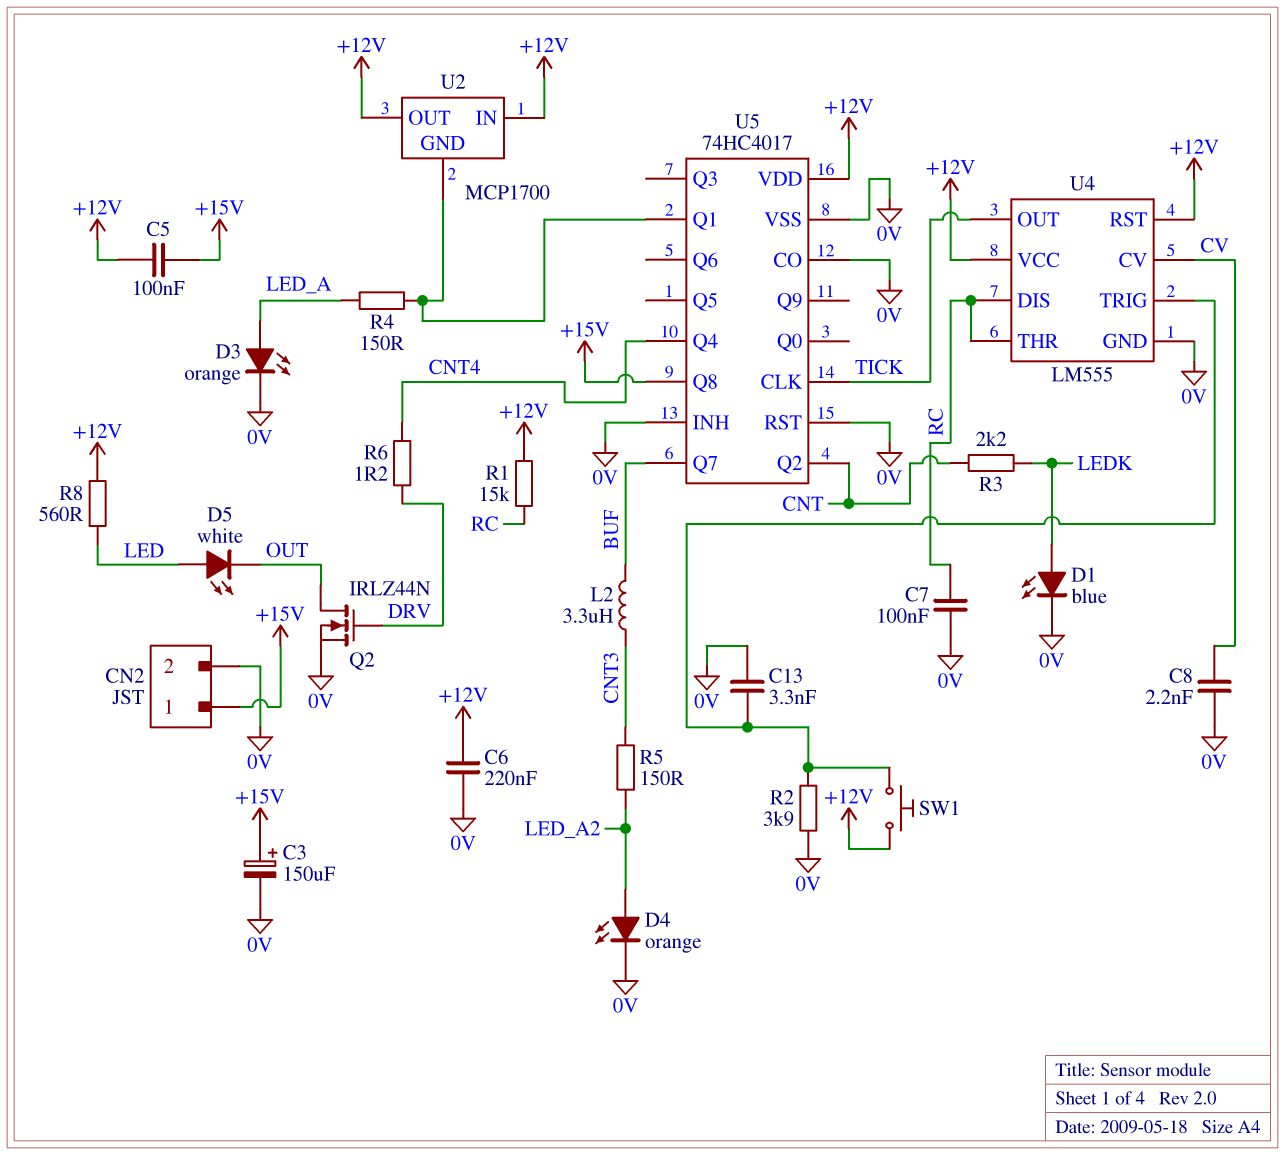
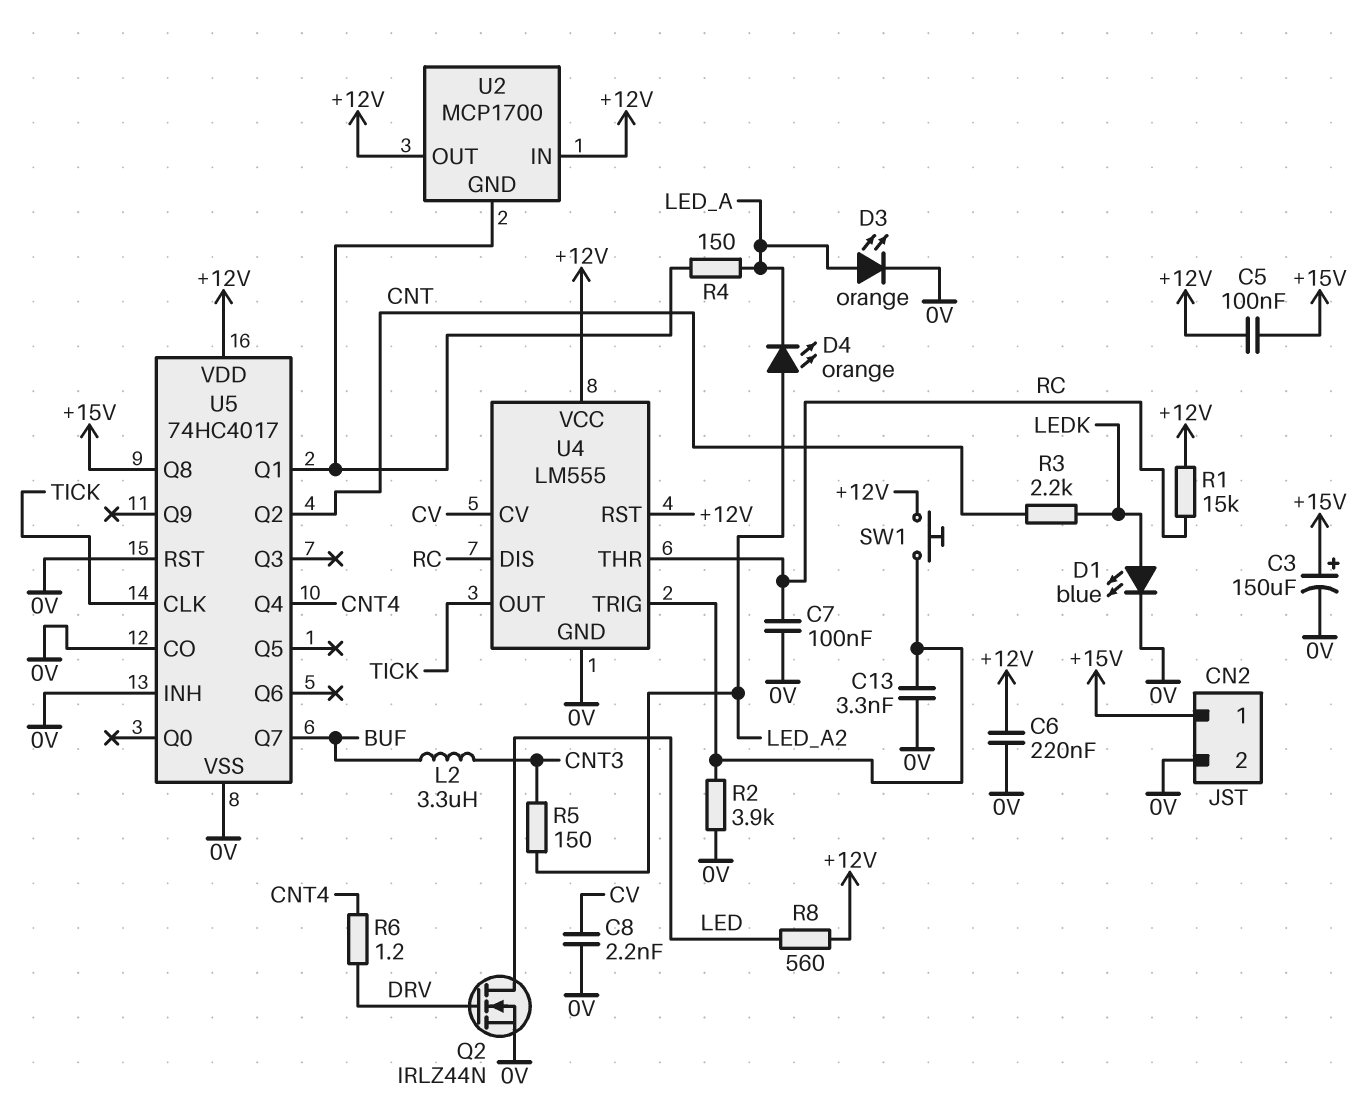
D4: LED orange (A LED_A2, K 0V) -> LED orange (A LED_A2, K LED_A)
D5: LED white (A LED, K OUT) -> none
Q2: NMOS IRLZ44N (G DRV, D OUT, S 0V) -> NMOS IRLZ44N (G DRV, D LED, S 0V)

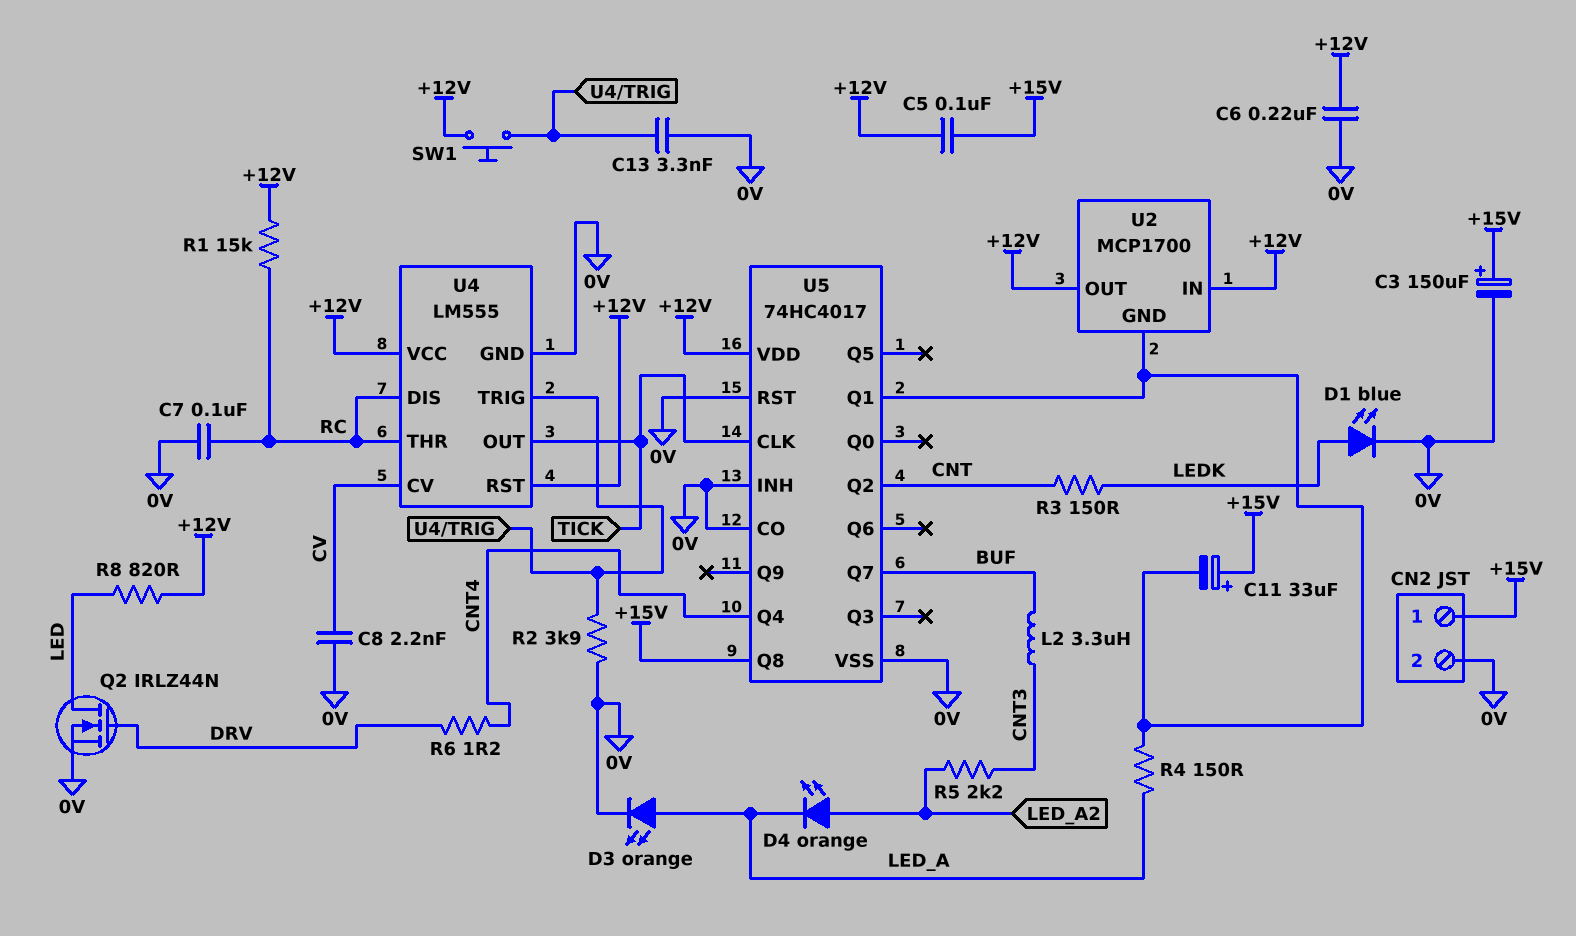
C11: none -> 33uF (plus +15V, minus U2/GND)
R3: 2.2k (CNT, LEDK) -> 150 (CNT, LEDK)
R5: 150 (CNT3, LED_A2) -> 2.2k (CNT3, LED_A2)
R8: 560 (+12V, LED) -> 820 (+12V, LED)

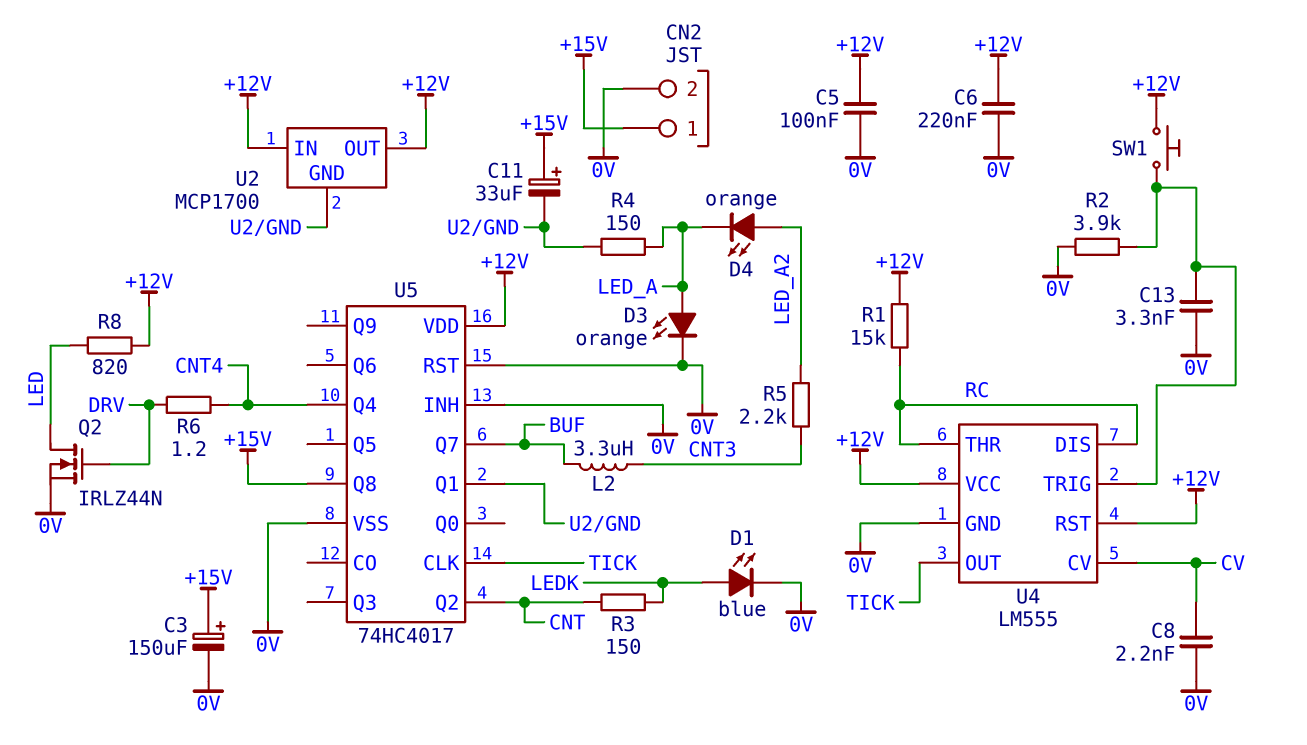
C5: 100nF (+12V, +15V) -> 100nF (+12V, 0V)
C7: 100nF (0V, RC) -> none
U5 pin CO: 0V -> none

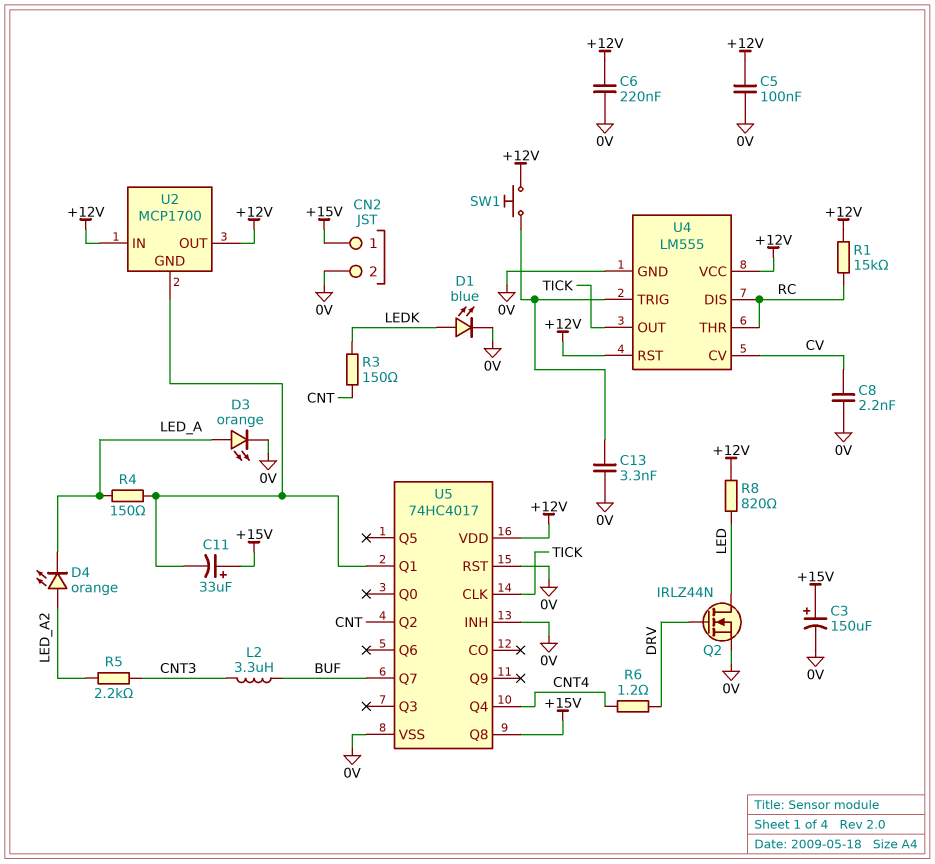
R2: 3.9k (0V, U4/TRIG) -> none

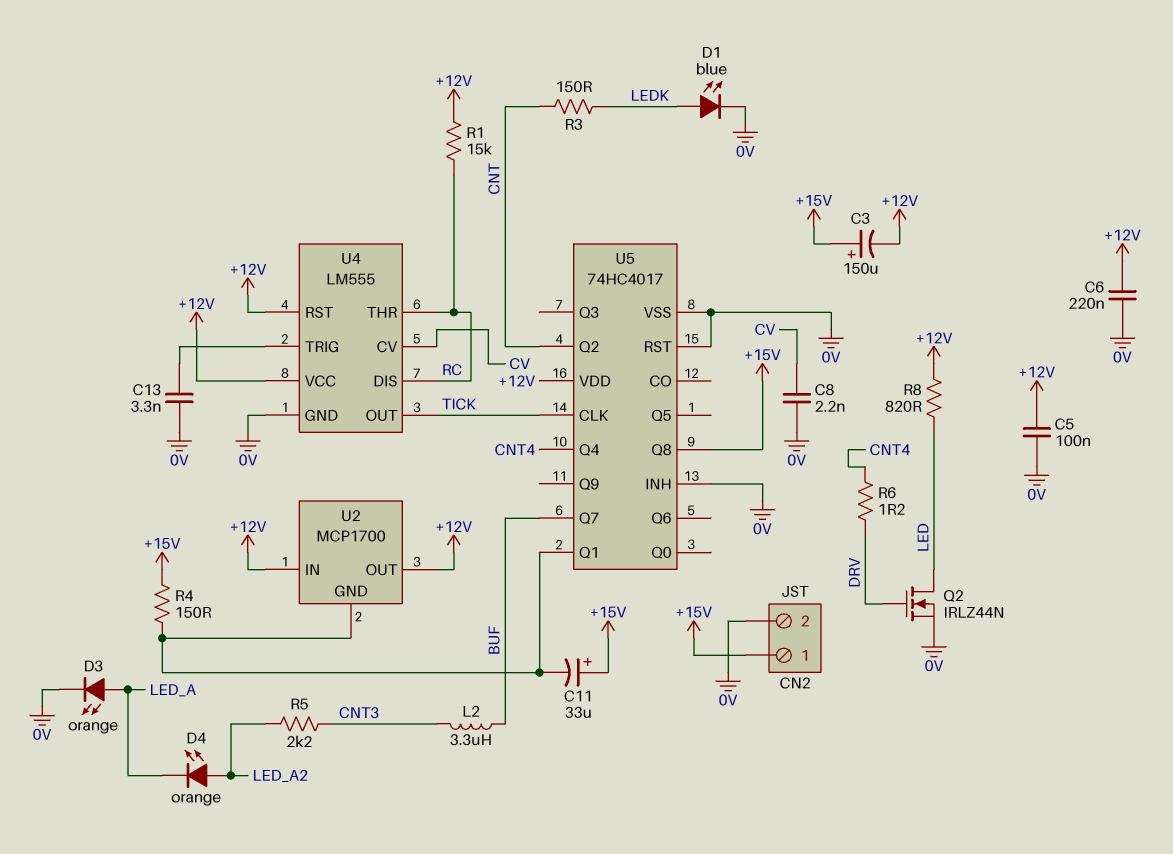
C3: 150uF (plus +15V, minus 0V) -> 150uF (plus +15V, minus +12V)
R4: 150 (LED_A, U2/GND) -> 150 (+15V, U2/GND)
SW1: button (+12V, U4/TRIG) -> none

